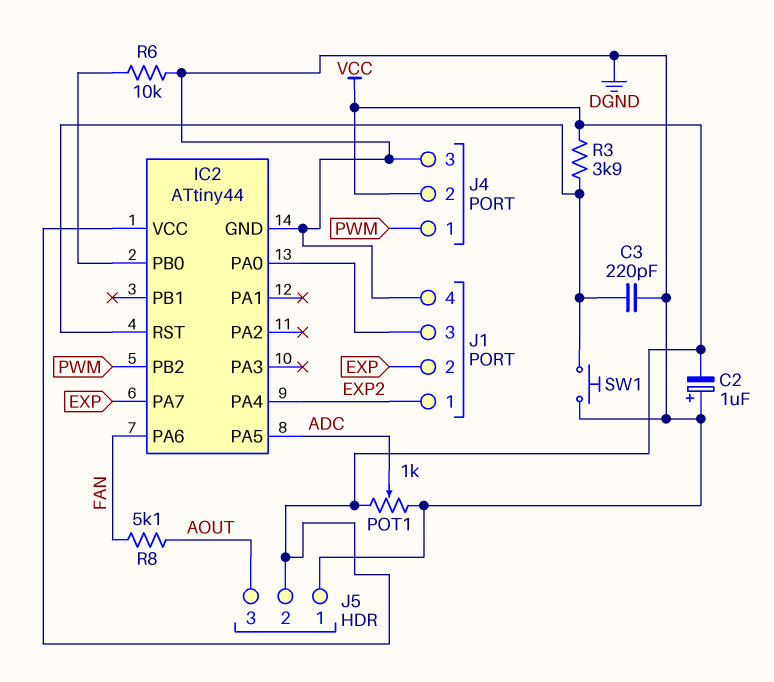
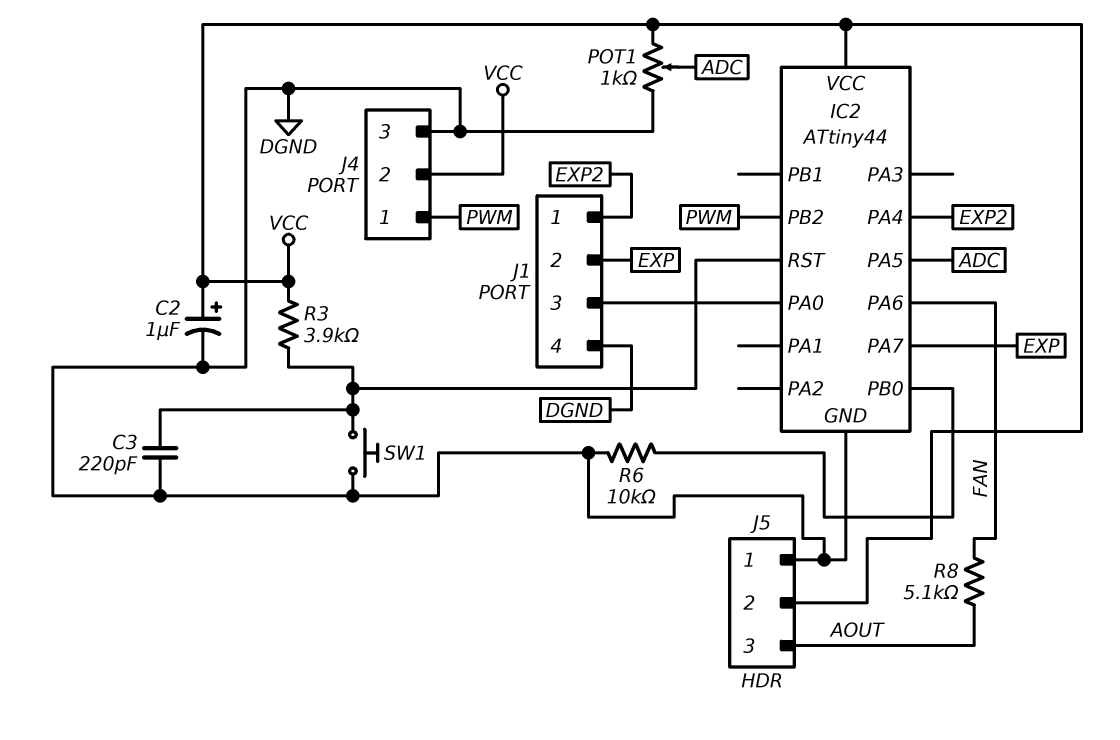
C2: 1uF (plus DGND, minus VCC) -> 1uF (plus VCC, minus DGND)

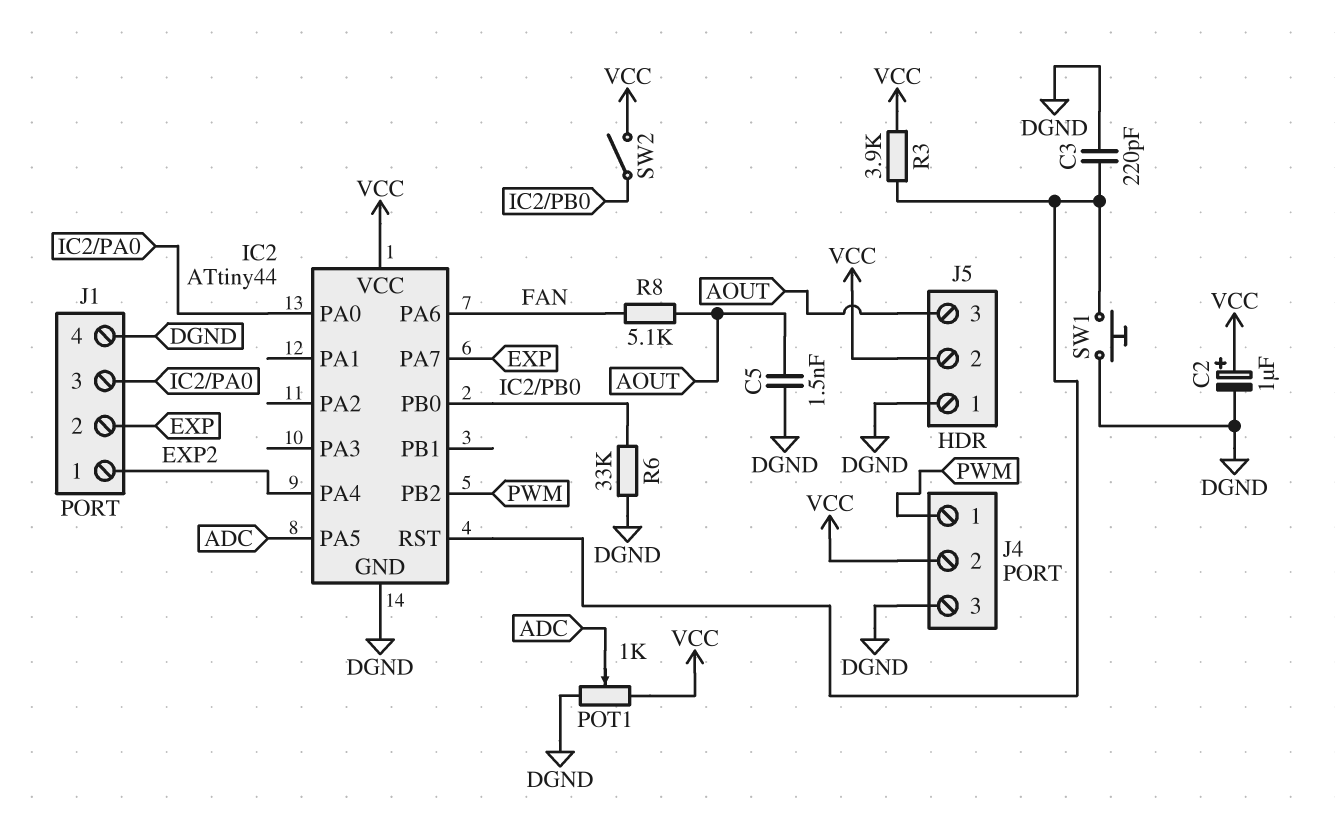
C5: none -> 1.5nF (AOUT, DGND)
R6: 10k (DGND, IC2/PB0) -> 33k (DGND, IC2/PB0)
SW2: none -> switch (IC2/PB0, VCC)

